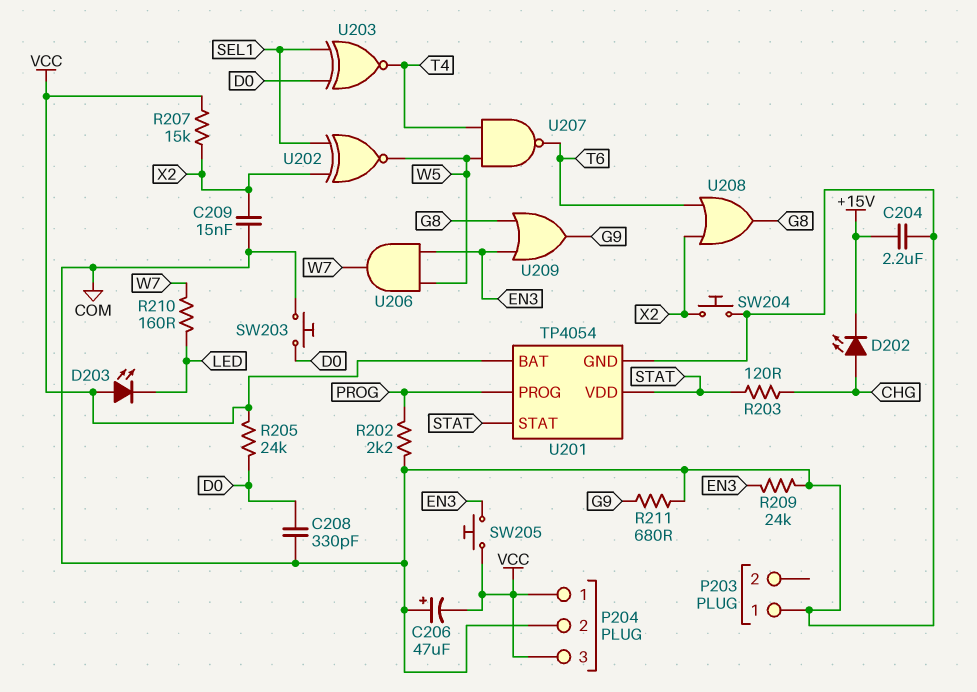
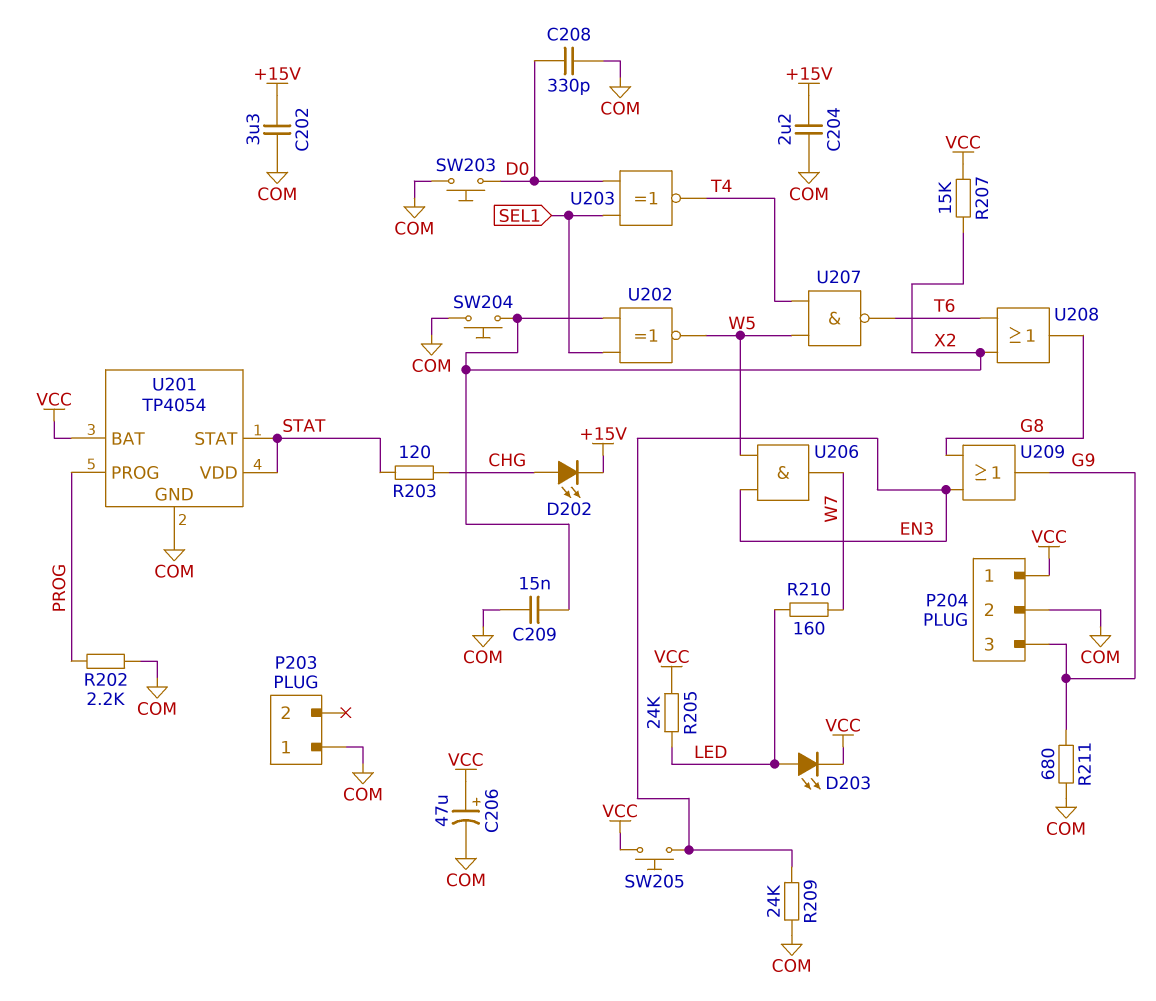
C202: none -> 3.3uF (+15V, COM)
C206: 47uF (plus COM, minus VCC) -> 47uF (plus VCC, minus COM)
D203: LED (A VCC, K LED) -> LED (A LED, K VCC)
P204 pin 3: VCC -> G9
R205: 24k (D0, VCC) -> 24k (LED, VCC)

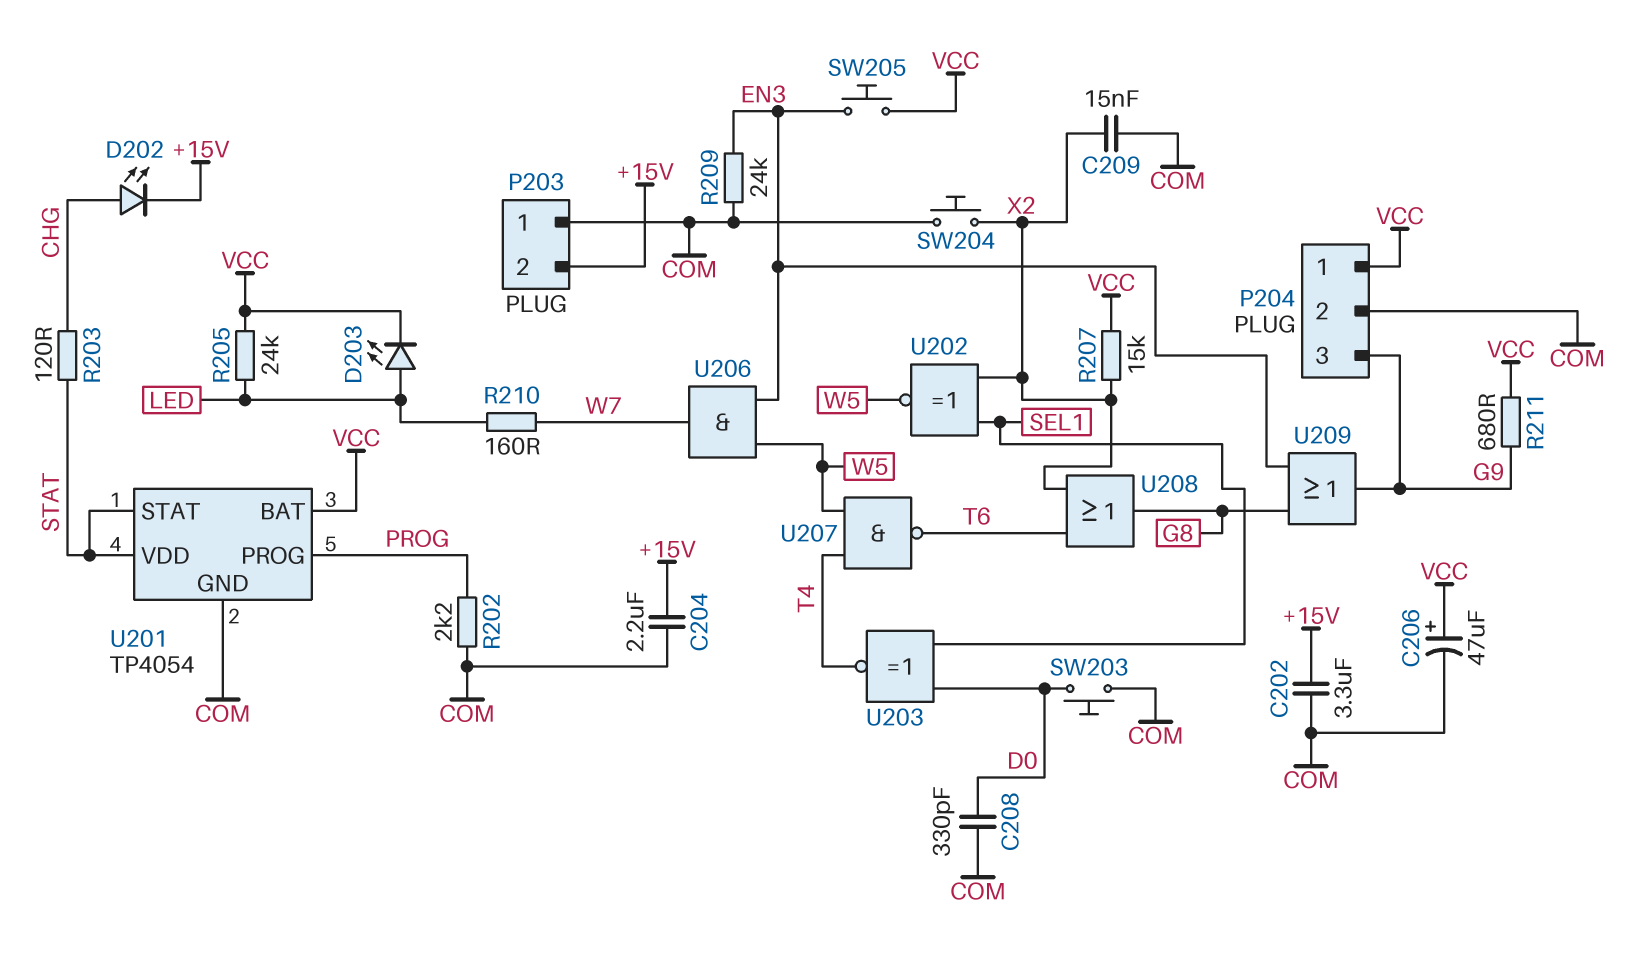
P203 pin 2: none -> +15V
R211: 680 (COM, G9) -> 680 (G9, VCC)

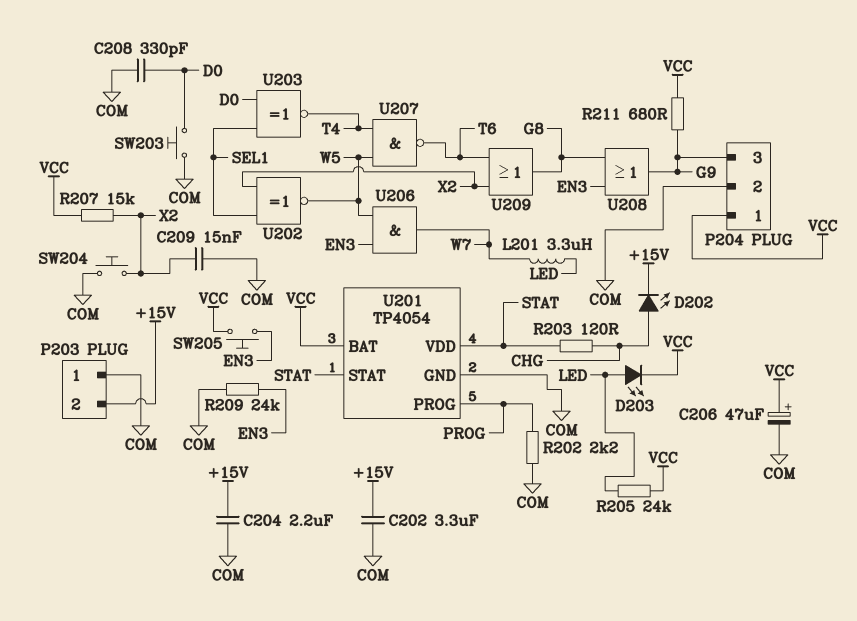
L201: none -> 3.3uH (LED, W7)
R210: 160 (LED, W7) -> none
U208: OR (in T6, in X2, out G8) -> OR (in EN3, in G8, out G9)
U209: OR (in EN3, in G8, out G9) -> OR (in T6, in X2, out G8)

